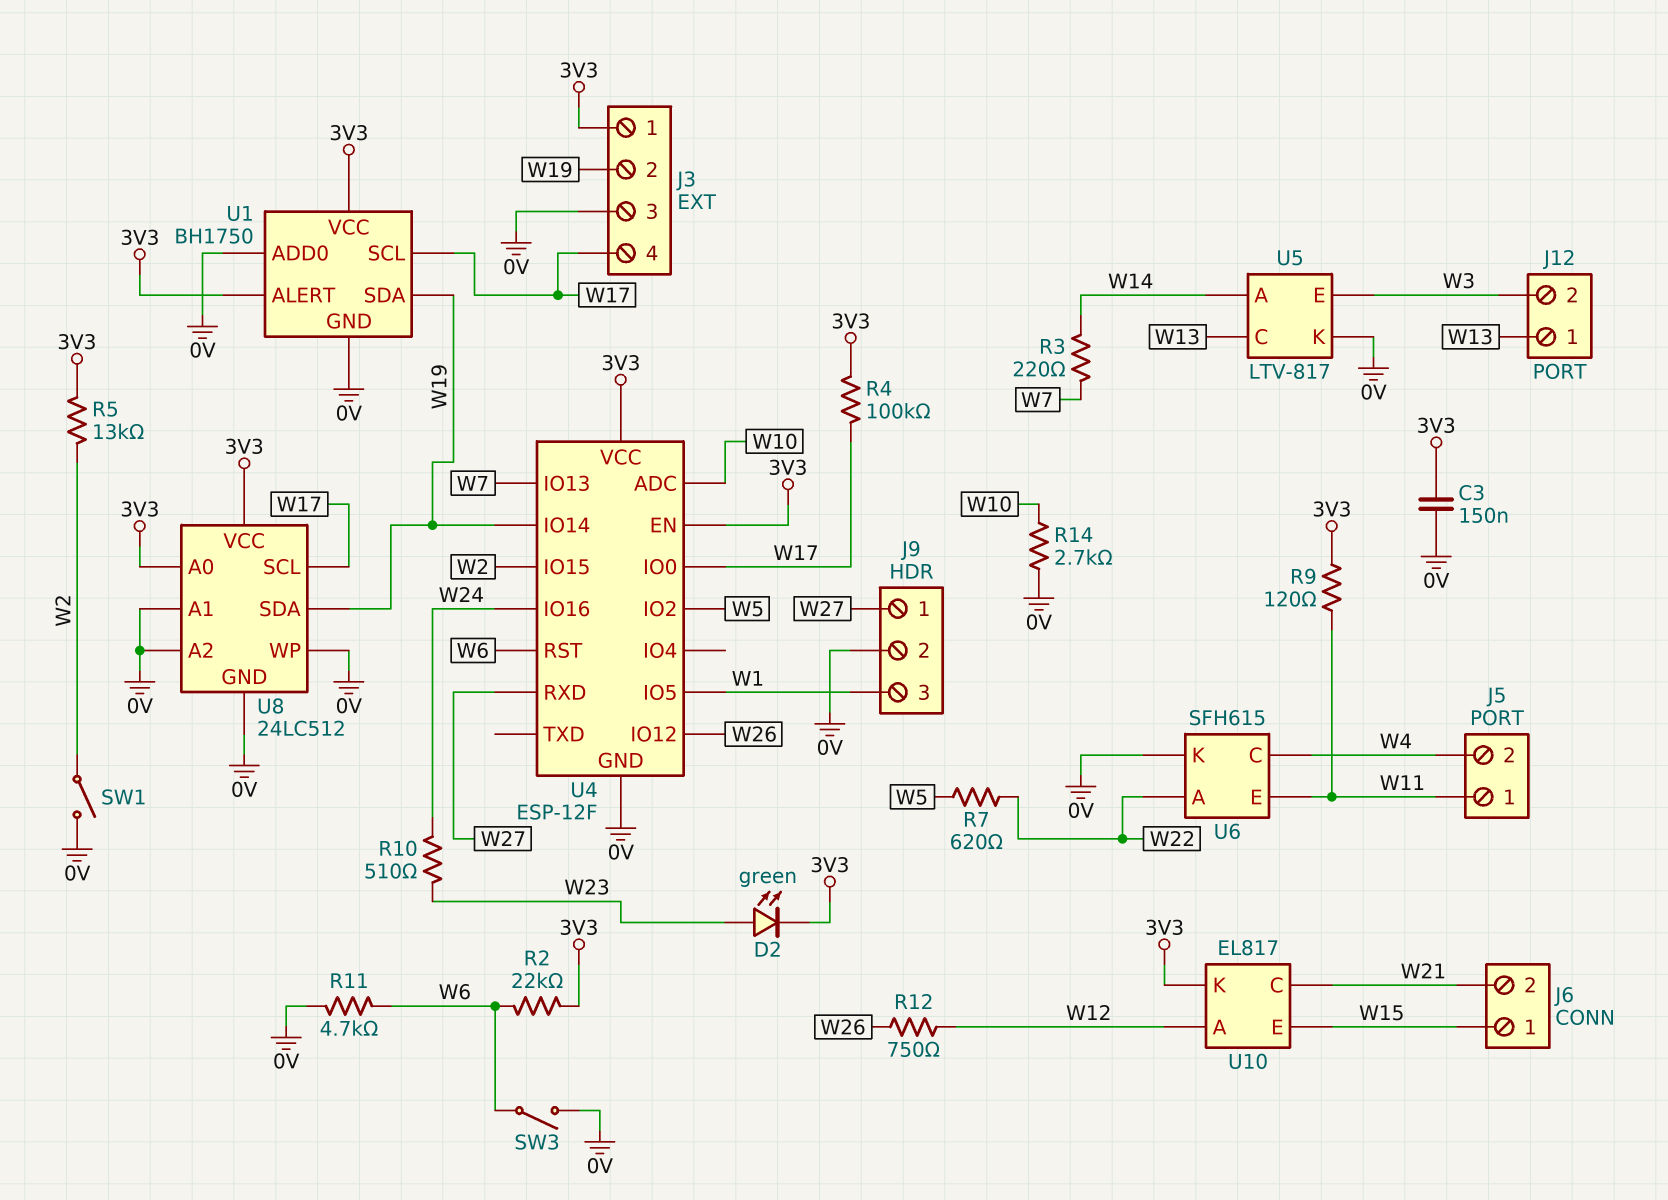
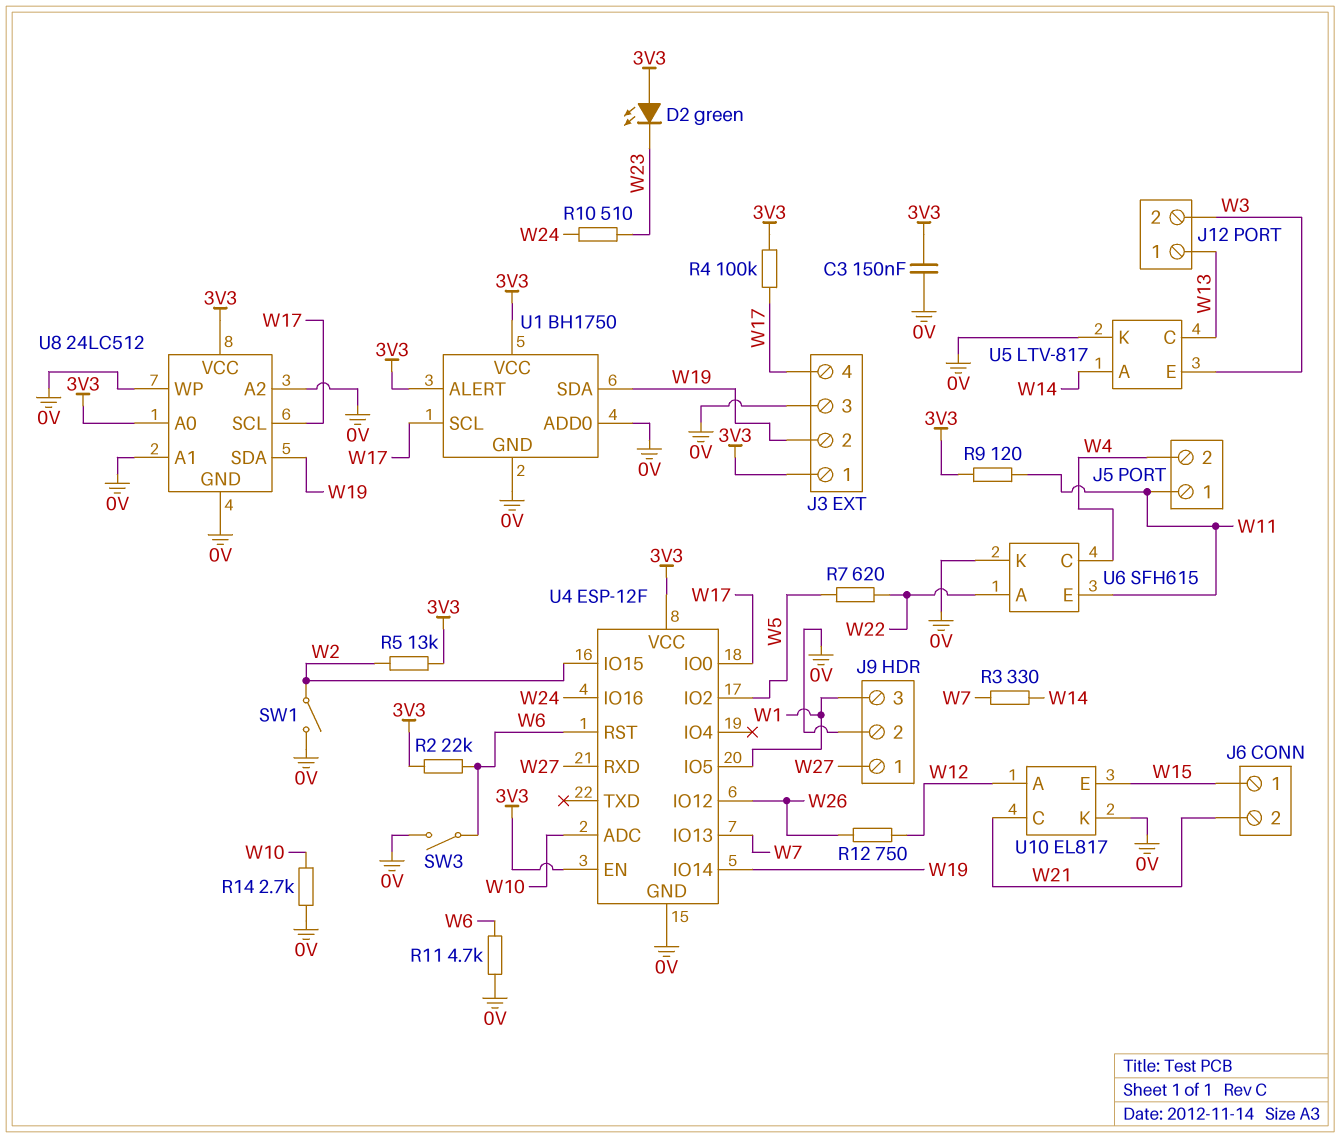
D2: LED green (A W23, K 3V3) -> LED green (A 3V3, K W23)
R3: 220 (W7, W14) -> 330 (W7, W14)
U10 pin K: 3V3 -> 0V

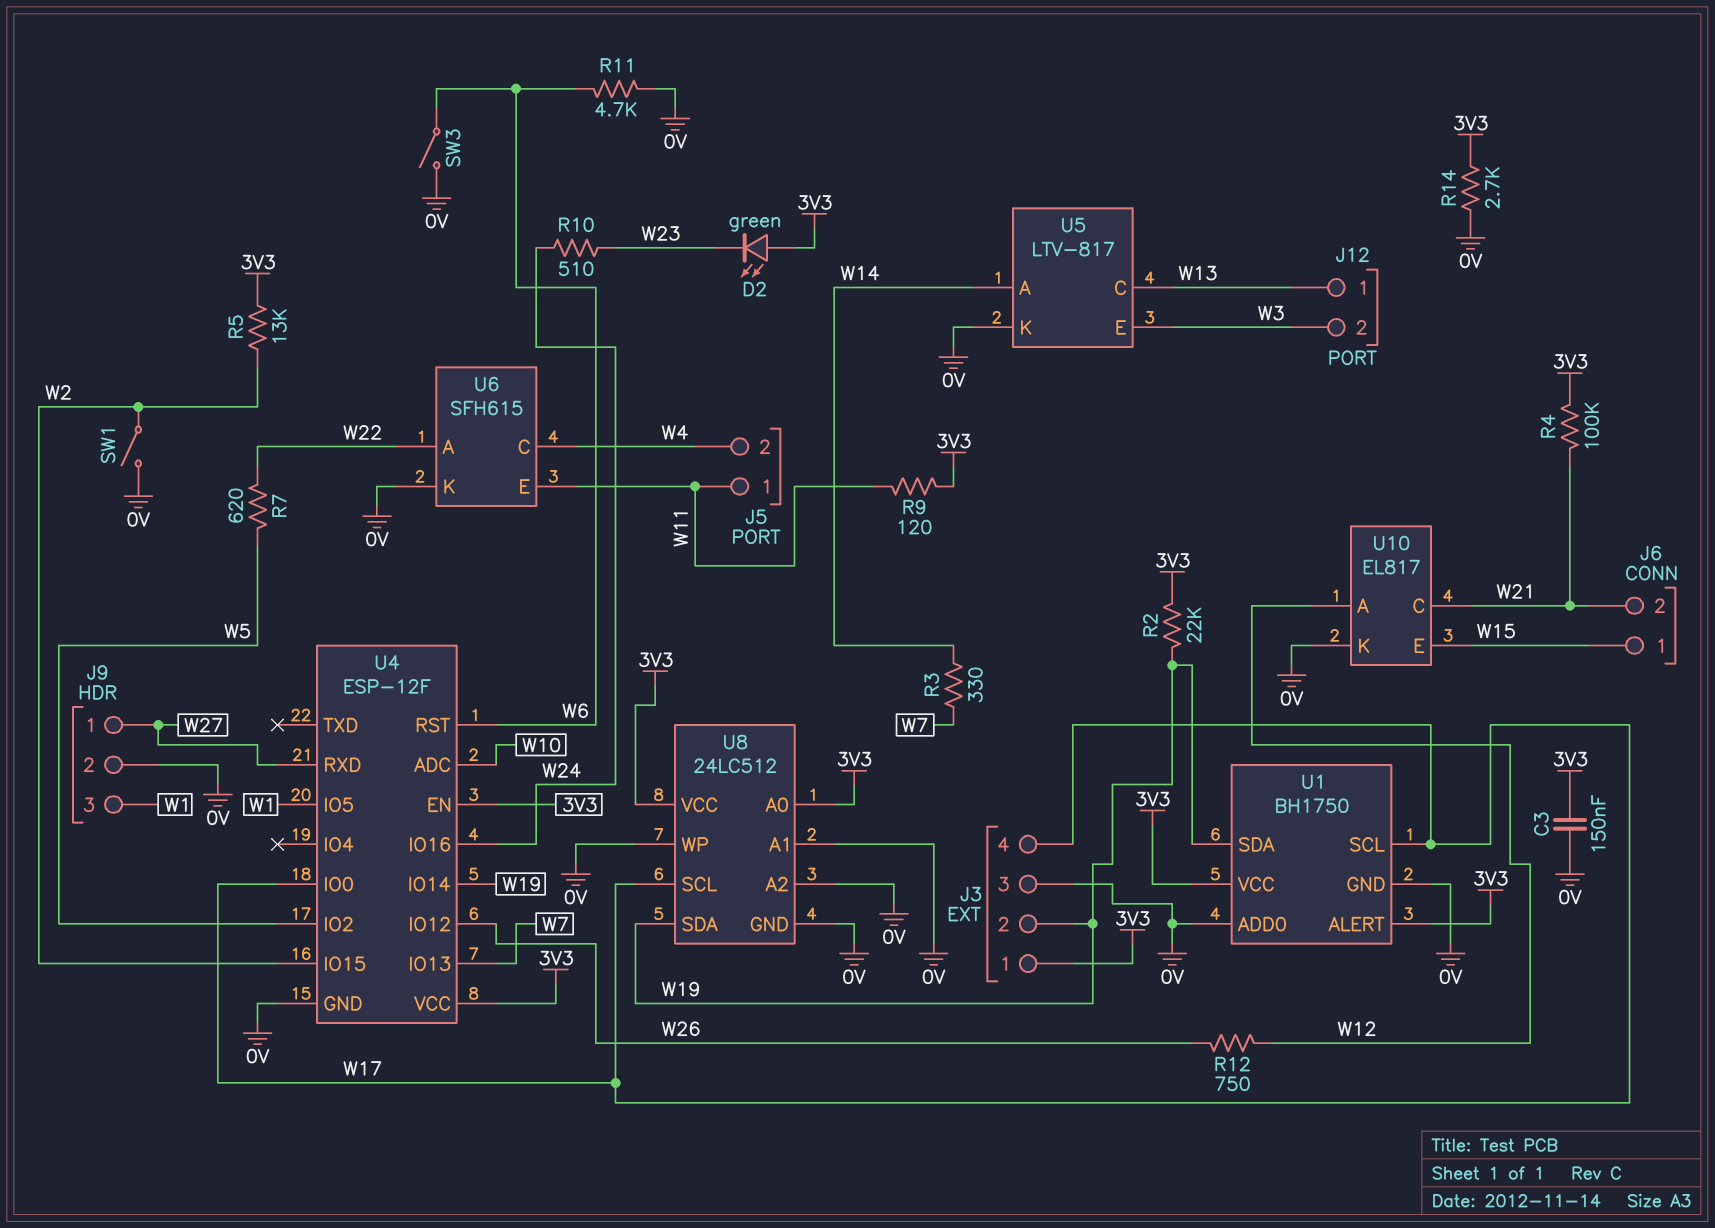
R2: 22k (3V3, W6) -> 22k (3V3, W19)
R4: 100k (3V3, W17) -> 100k (3V3, W21)
R14: 2.7k (0V, W10) -> 2.7k (0V, 3V3)

